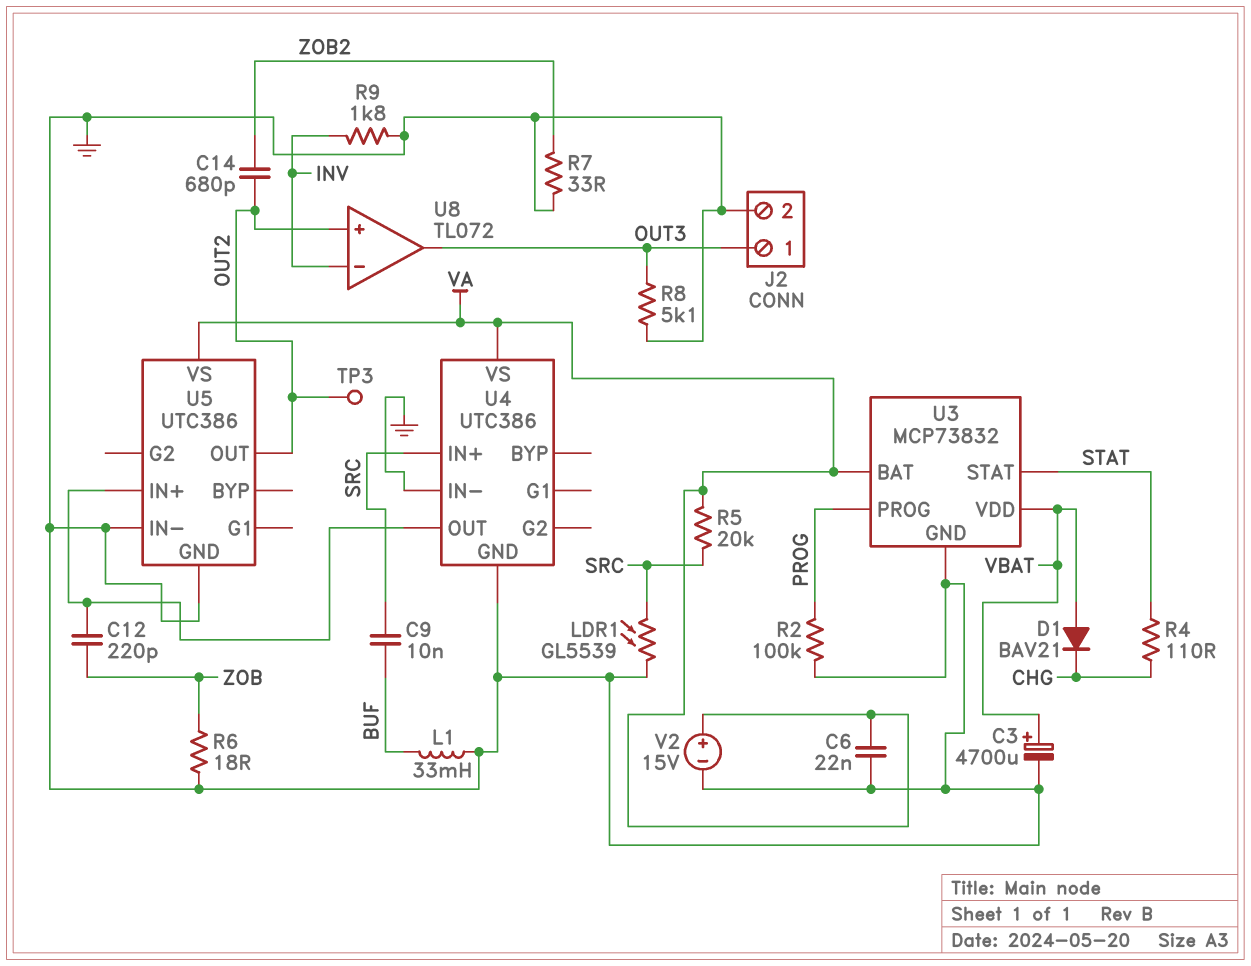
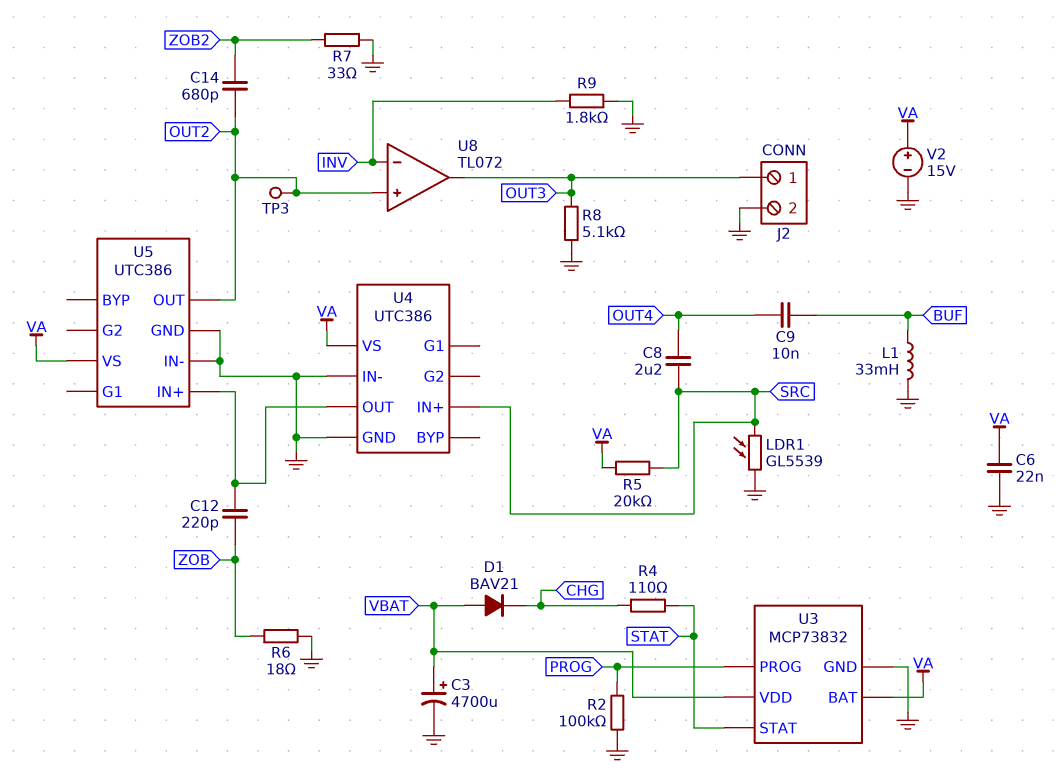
C8: none -> 2.2uF (OUT4, SRC)
C9: 10nF (BUF, SRC) -> 10nF (BUF, OUT4)

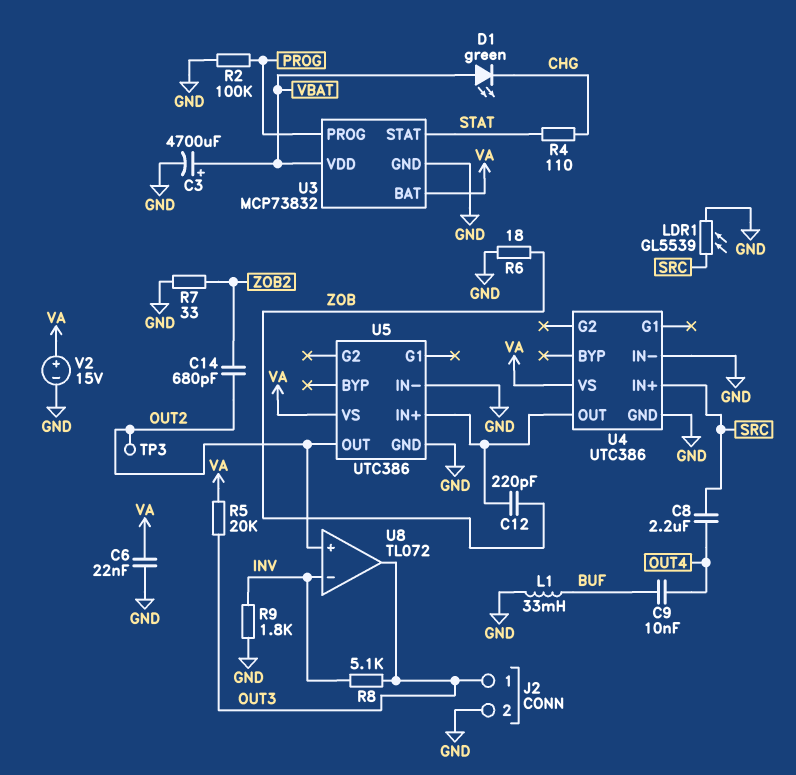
D1: diode BAV21 (A VBAT, K CHG) -> LED green (A VBAT, K CHG)
R5: 20k (SRC, VA) -> 20k (OUT3, VA)
R8: 5.1k (GND, OUT3) -> 5.1k (INV, OUT3)

